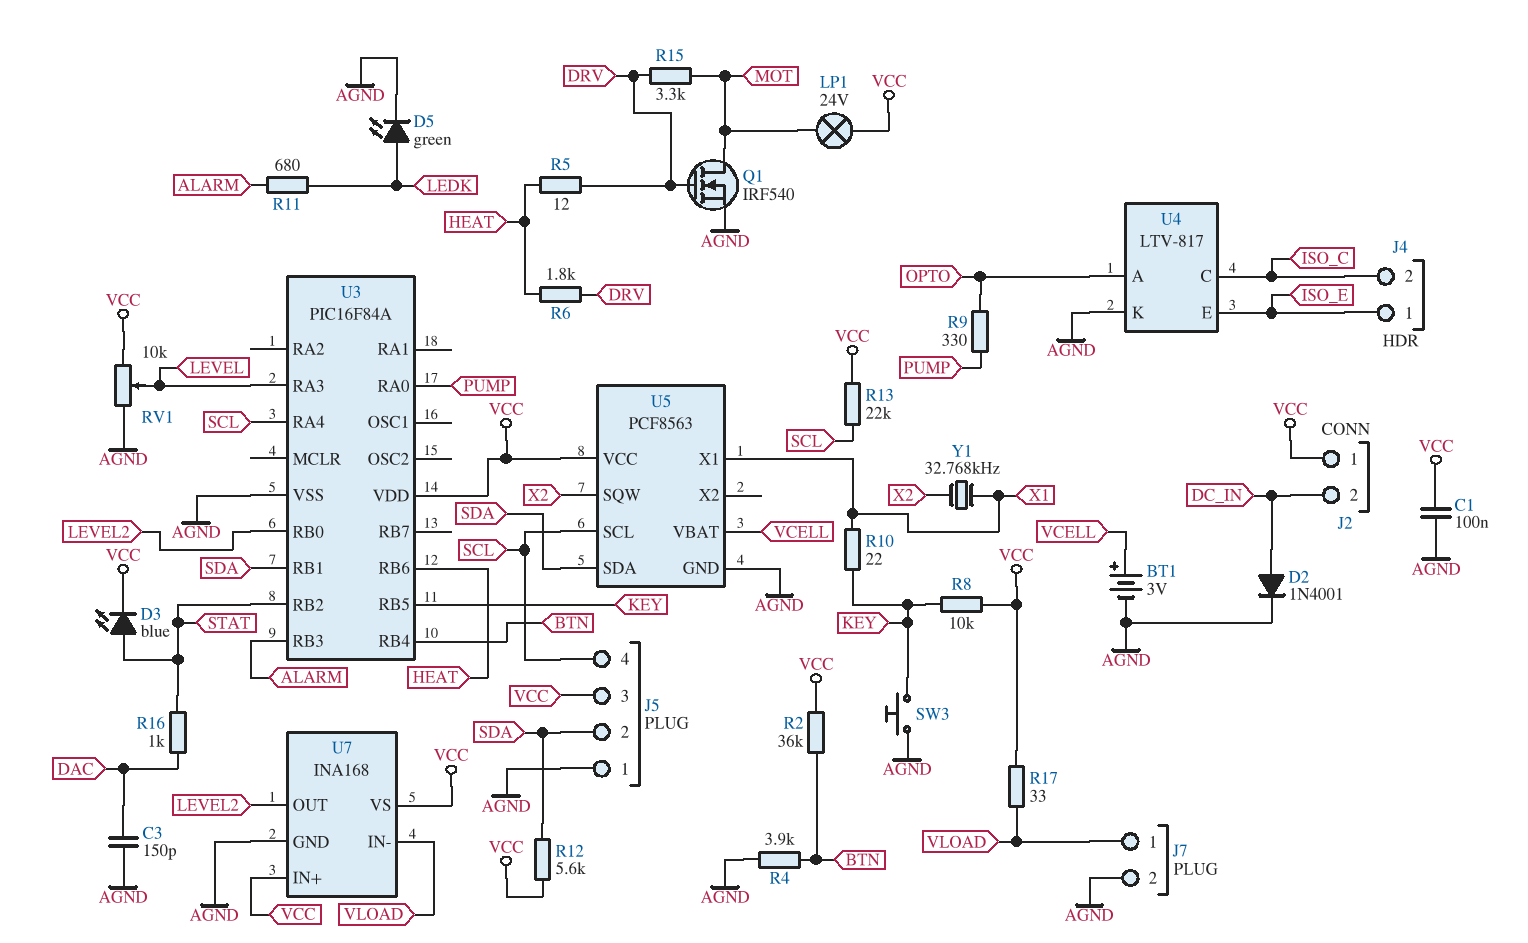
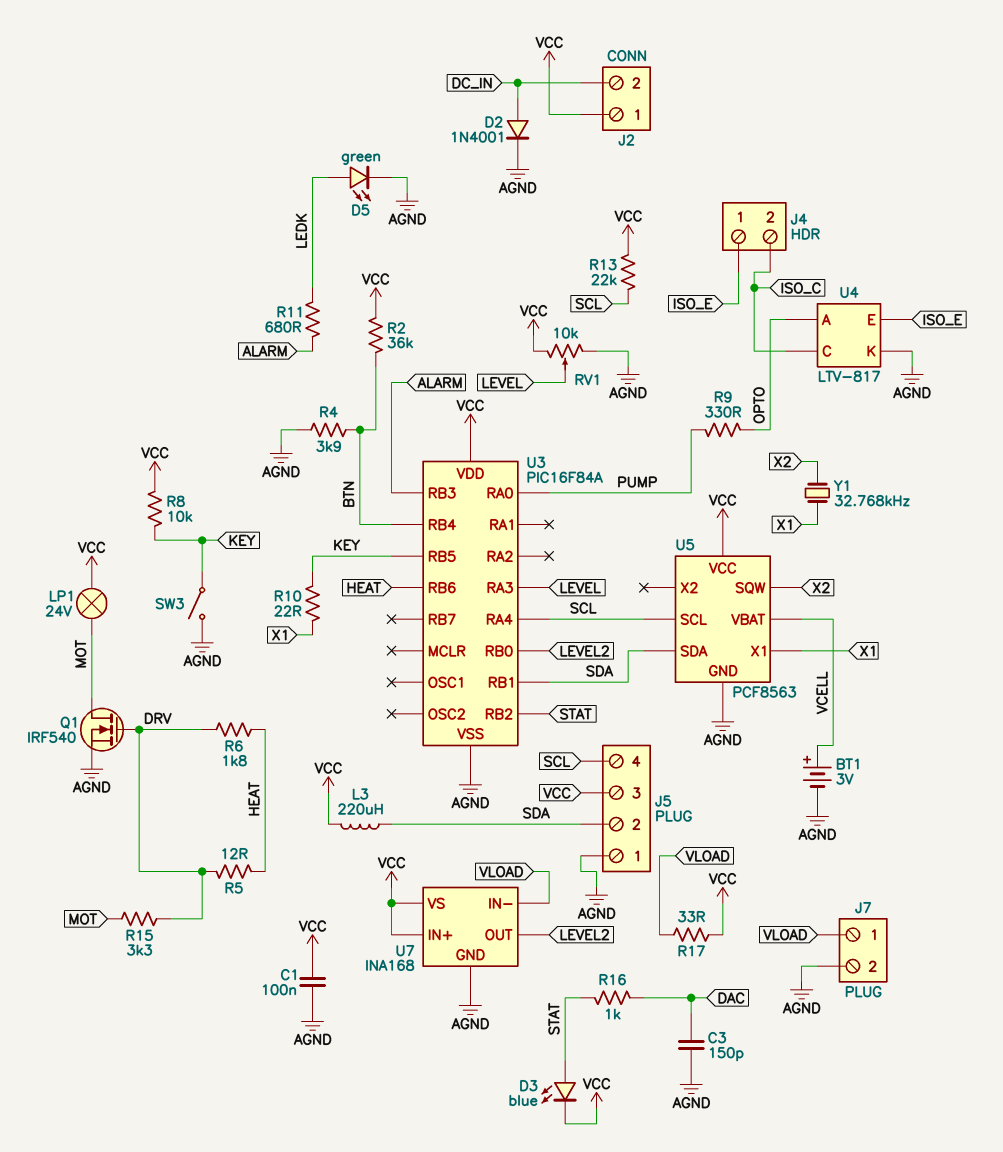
L3: none -> 220uH (SDA, VCC)
R12: 5.6k (SDA, VCC) -> none
SW3: button (AGND, KEY) -> switch (AGND, KEY)

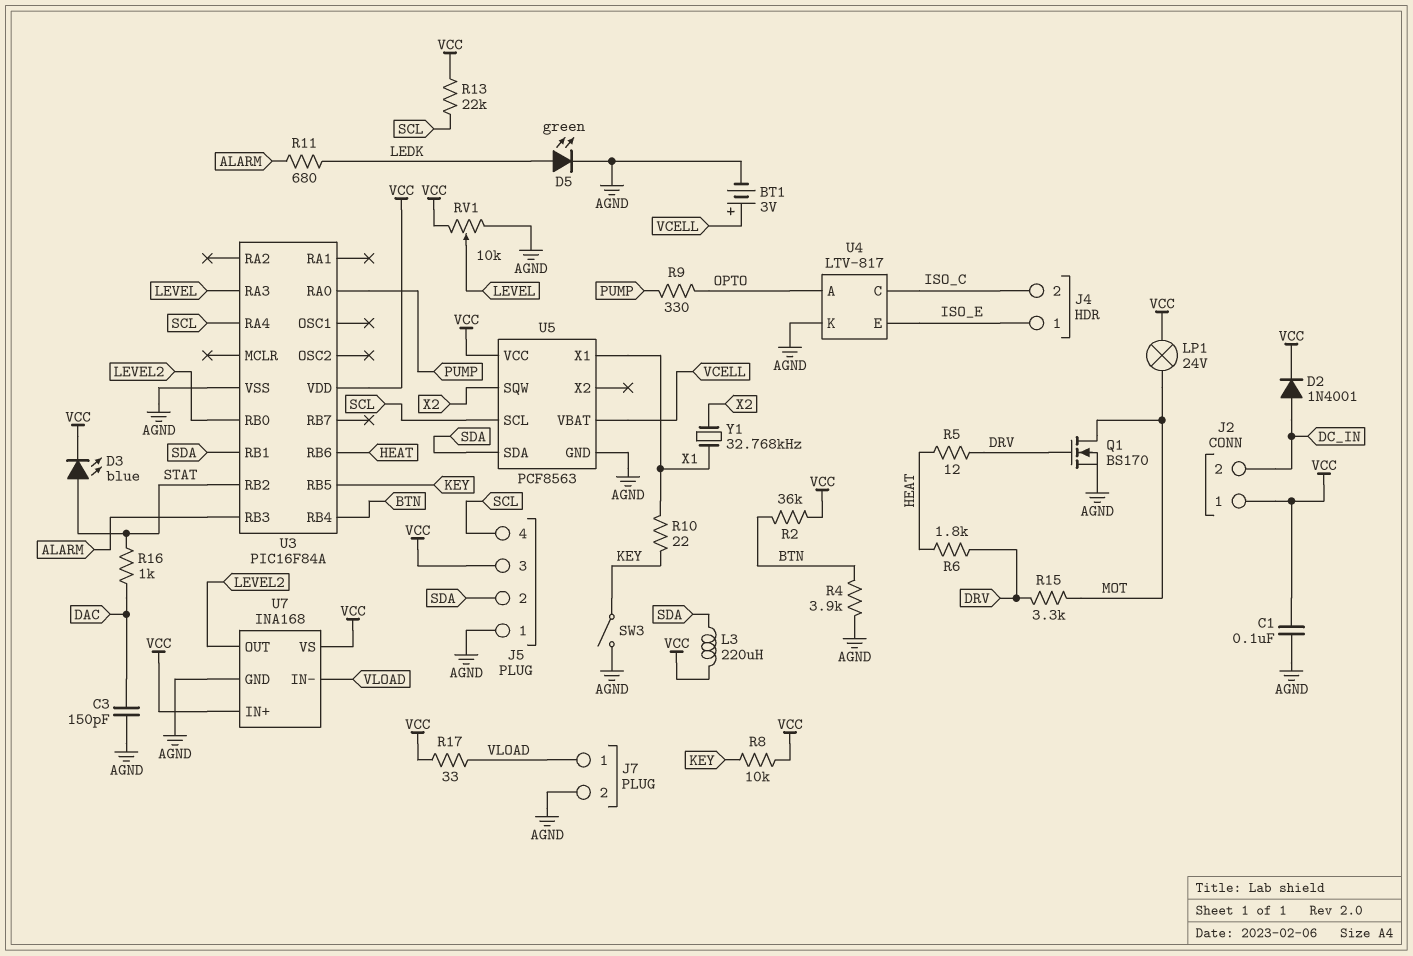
D2: diode 1N4001 (A DC_IN, K AGND) -> diode 1N4001 (A DC_IN, K VCC)
Q1: NMOS IRF540 (G DRV, D MOT, S AGND) -> NMOS BS170 (G DRV, D MOT, S AGND)

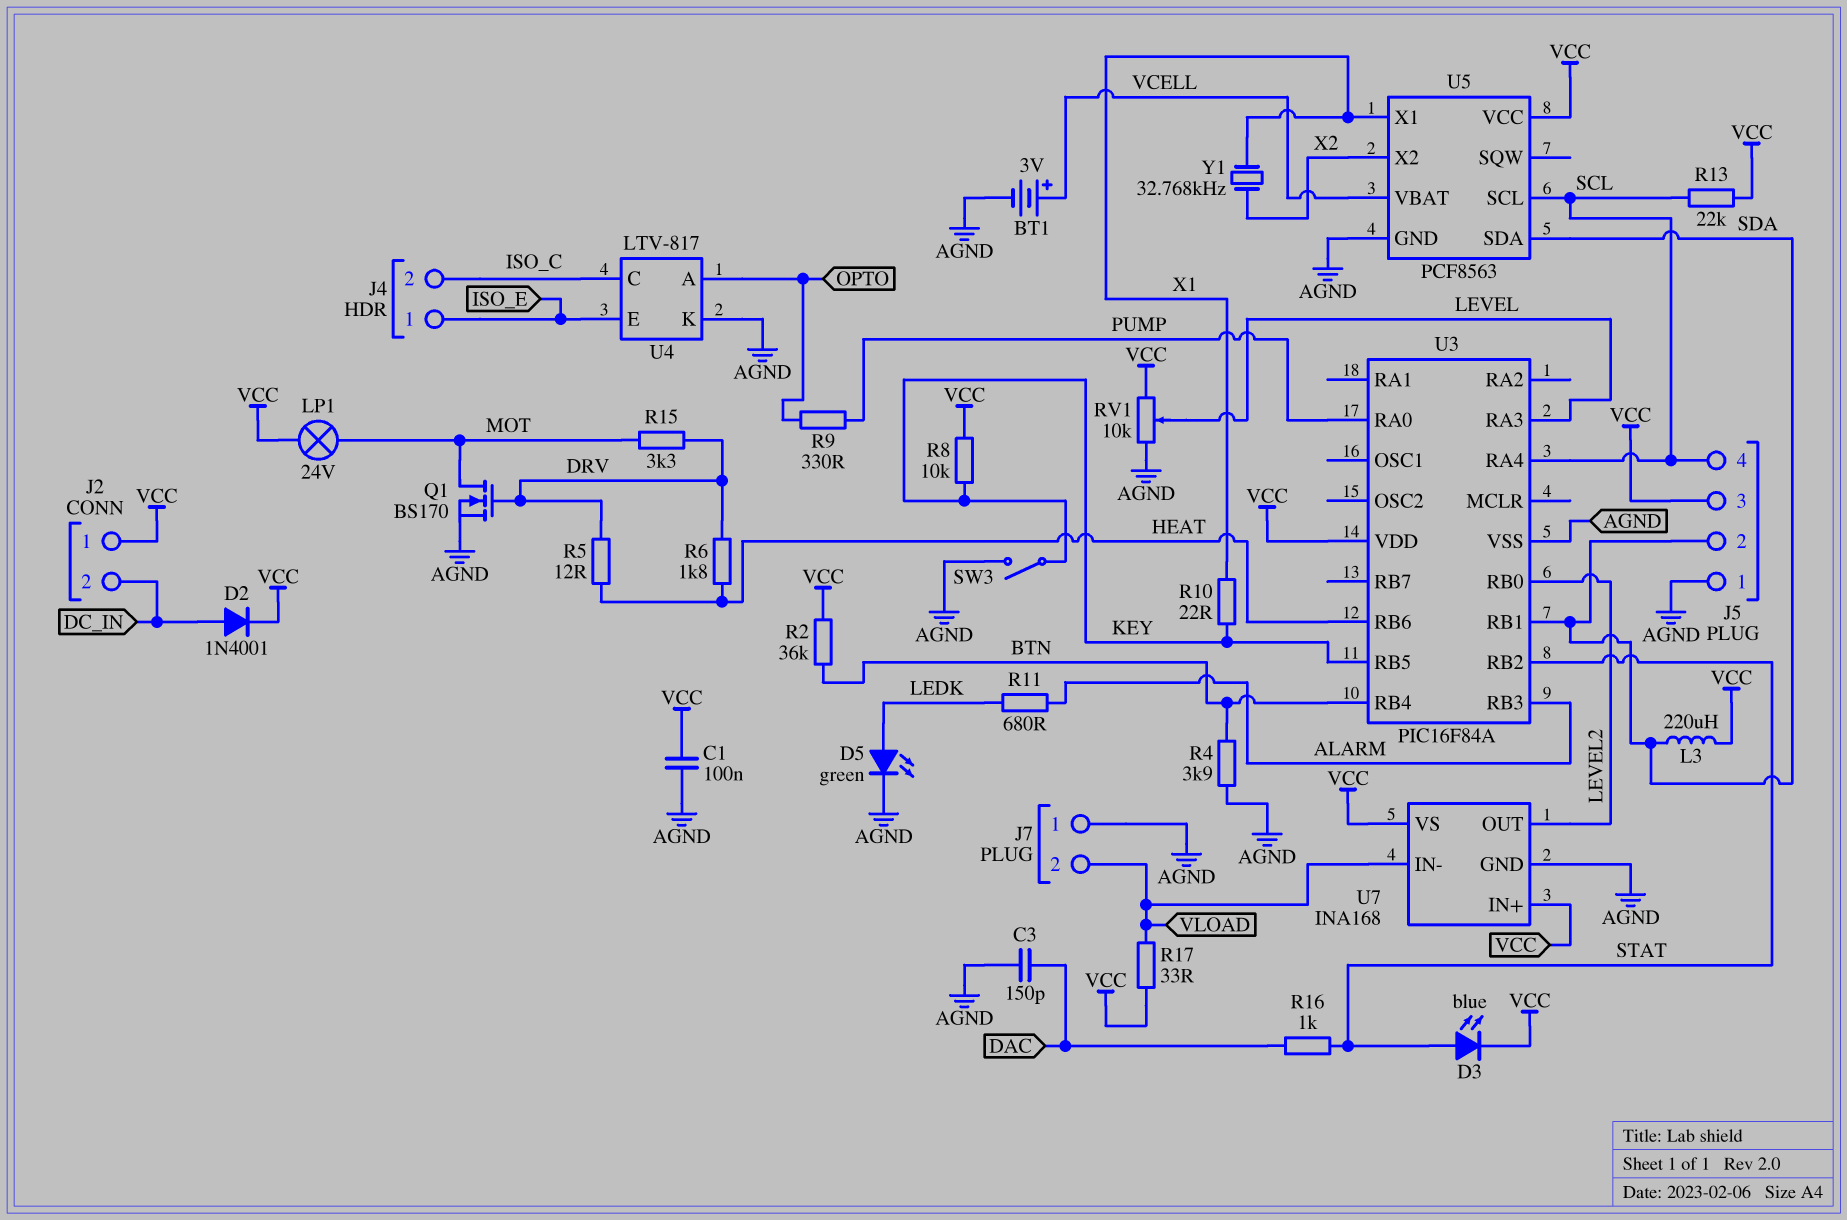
J7 pin 1: VLOAD -> AGND
J7 pin 2: AGND -> VLOAD
U5 pin SQW: X2 -> none
U5 pin X2: none -> X2

